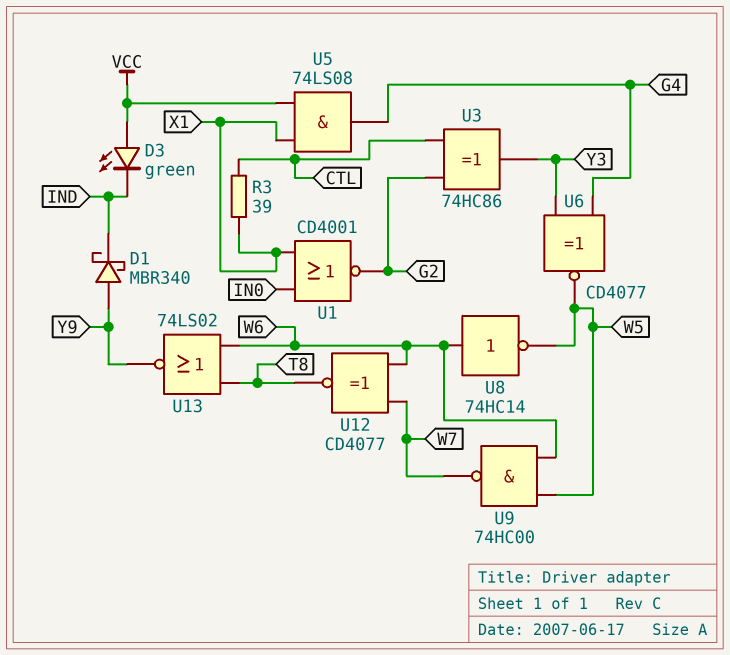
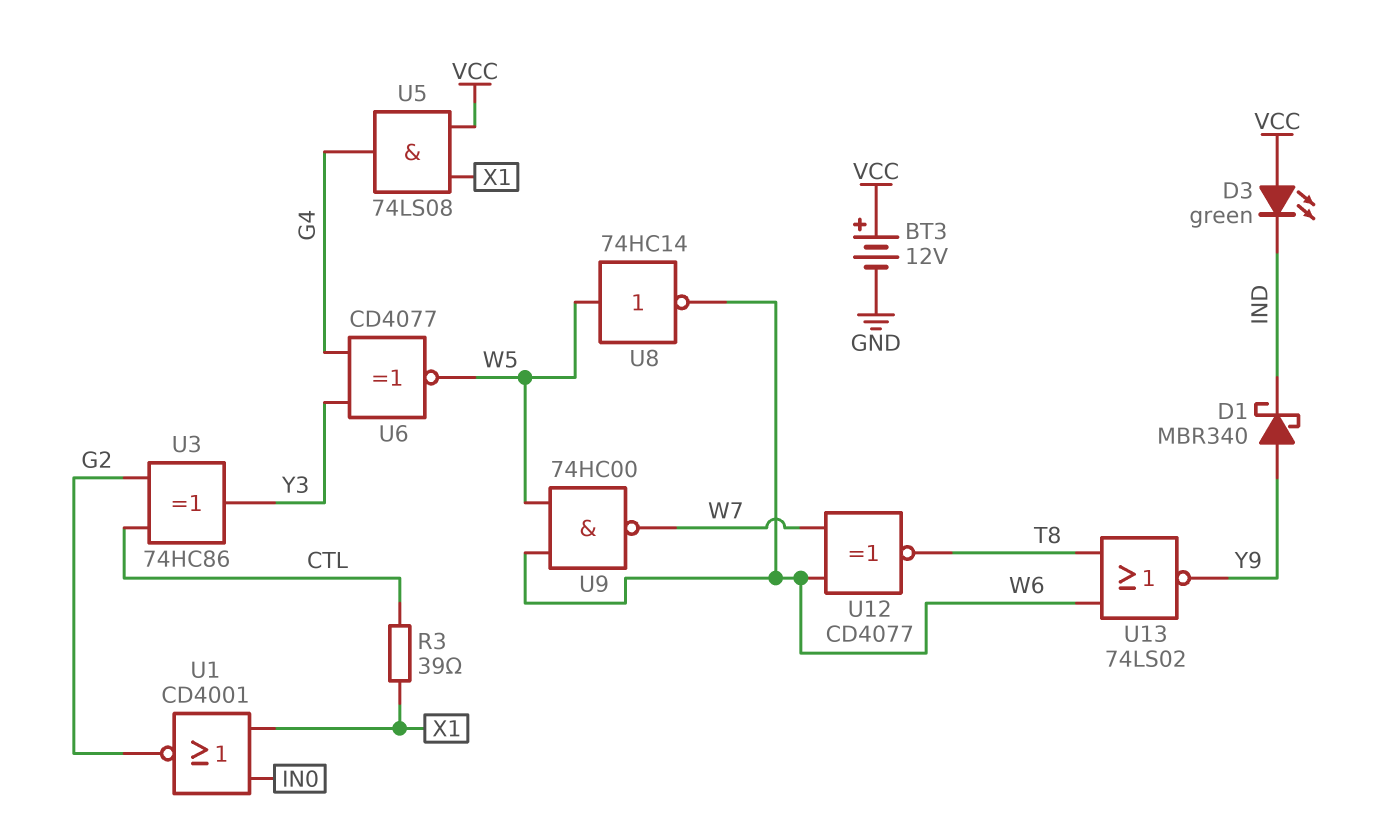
BT3: none -> 12V (plus VCC, minus GND)
U8: NOT 74HC14 (in W6, out W5) -> NOT 74HC14 (in W5, out W6)

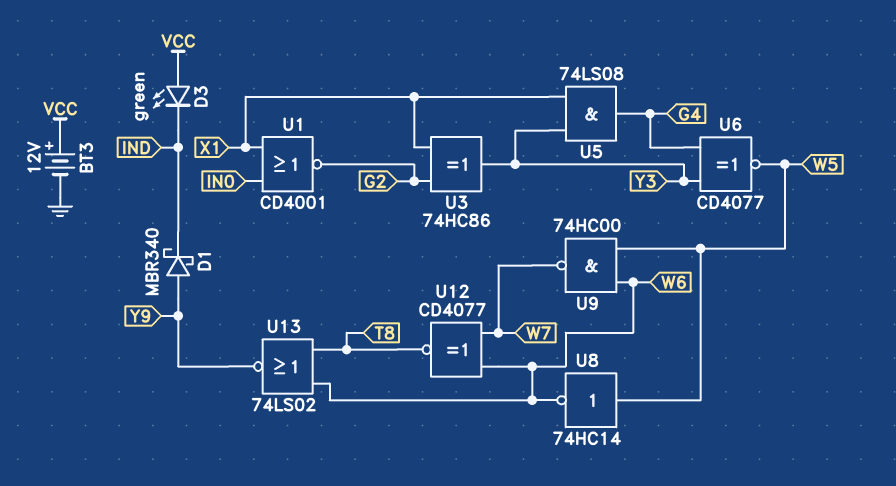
R3: 39 (CTL, X1) -> none
U3: XOR 74HC86 (in CTL, in G2, out Y3) -> XOR 74HC86 (in G2, in X1, out Y3)
U5: AND 74LS08 (in VCC, in X1, out G4) -> AND 74LS08 (in X1, in Y3, out G4)

